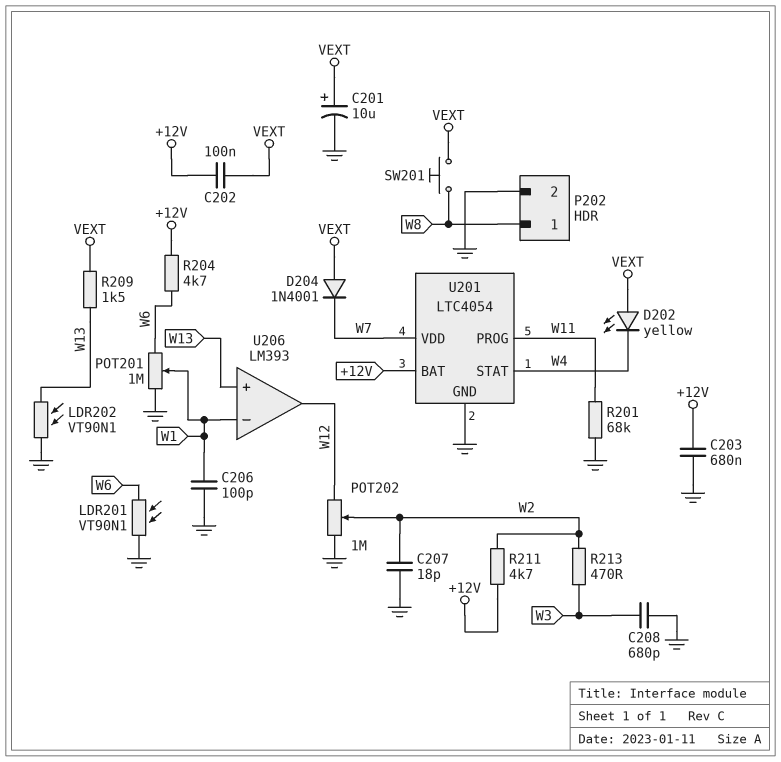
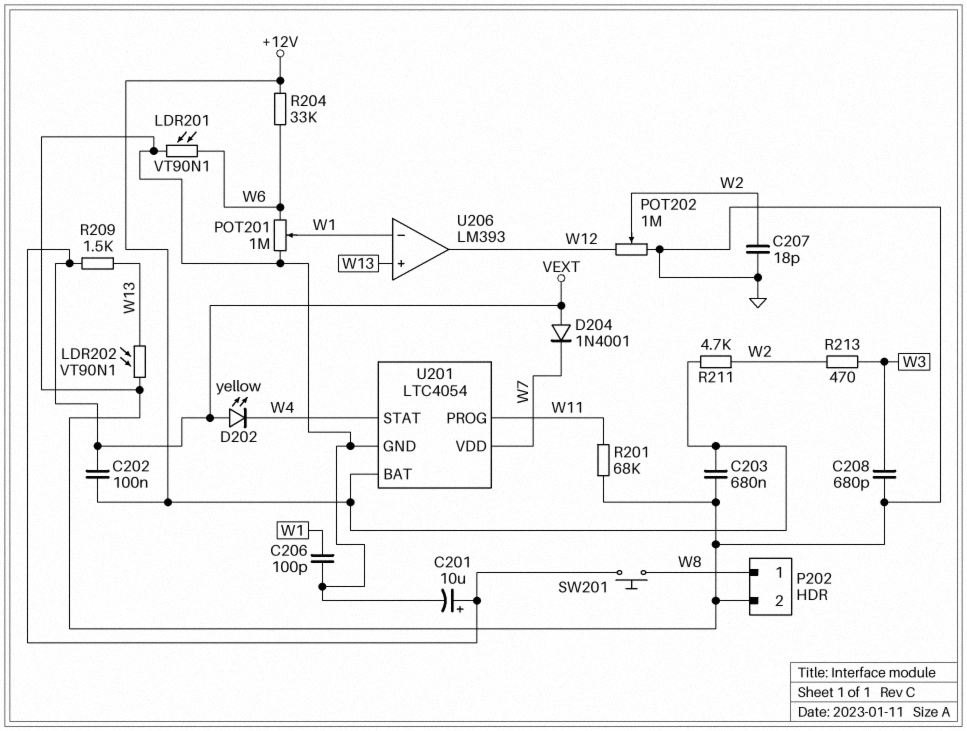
R204: 4.7k (+12V, W6) -> 33k (+12V, W6)

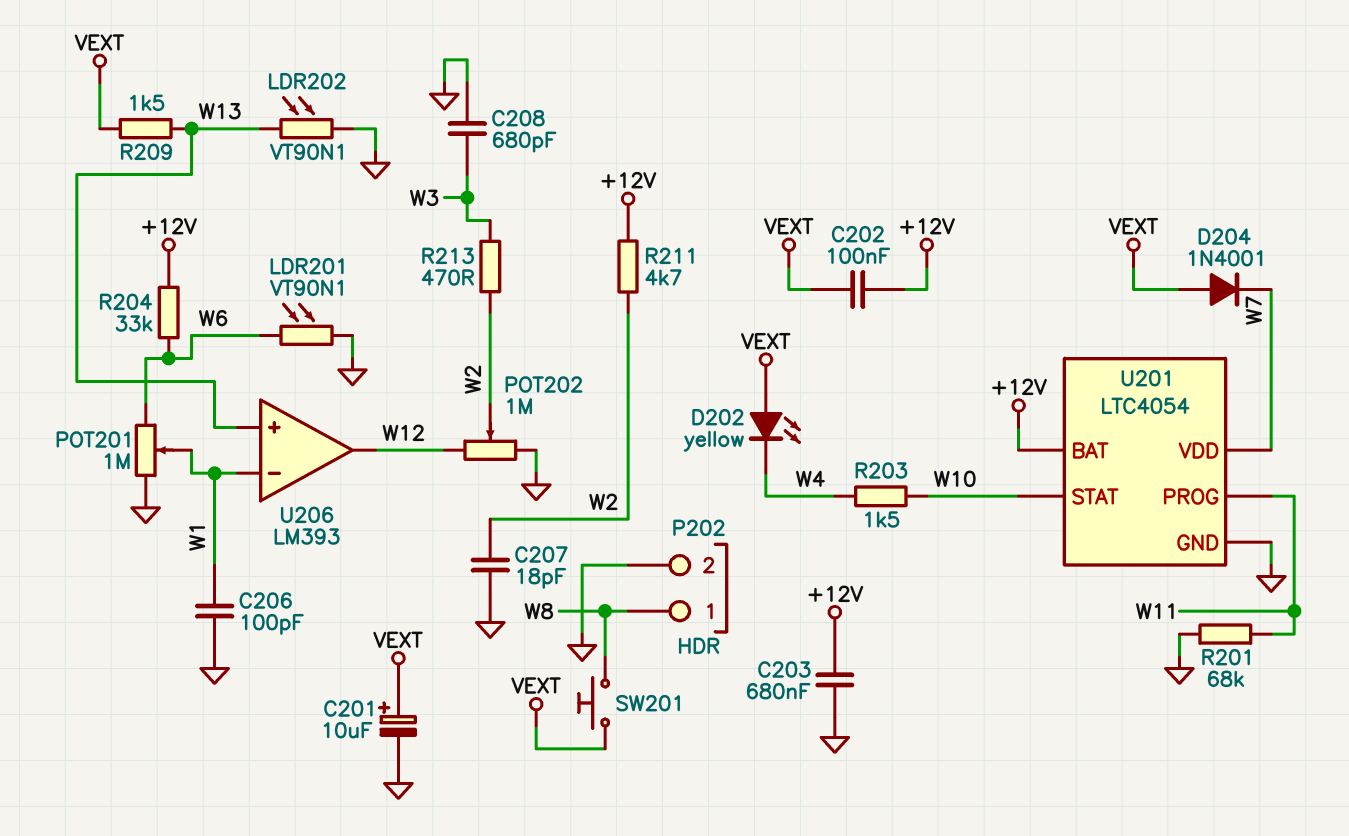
R203: none -> 1.5k (W4, W10)
U201 pin STAT: W4 -> W10

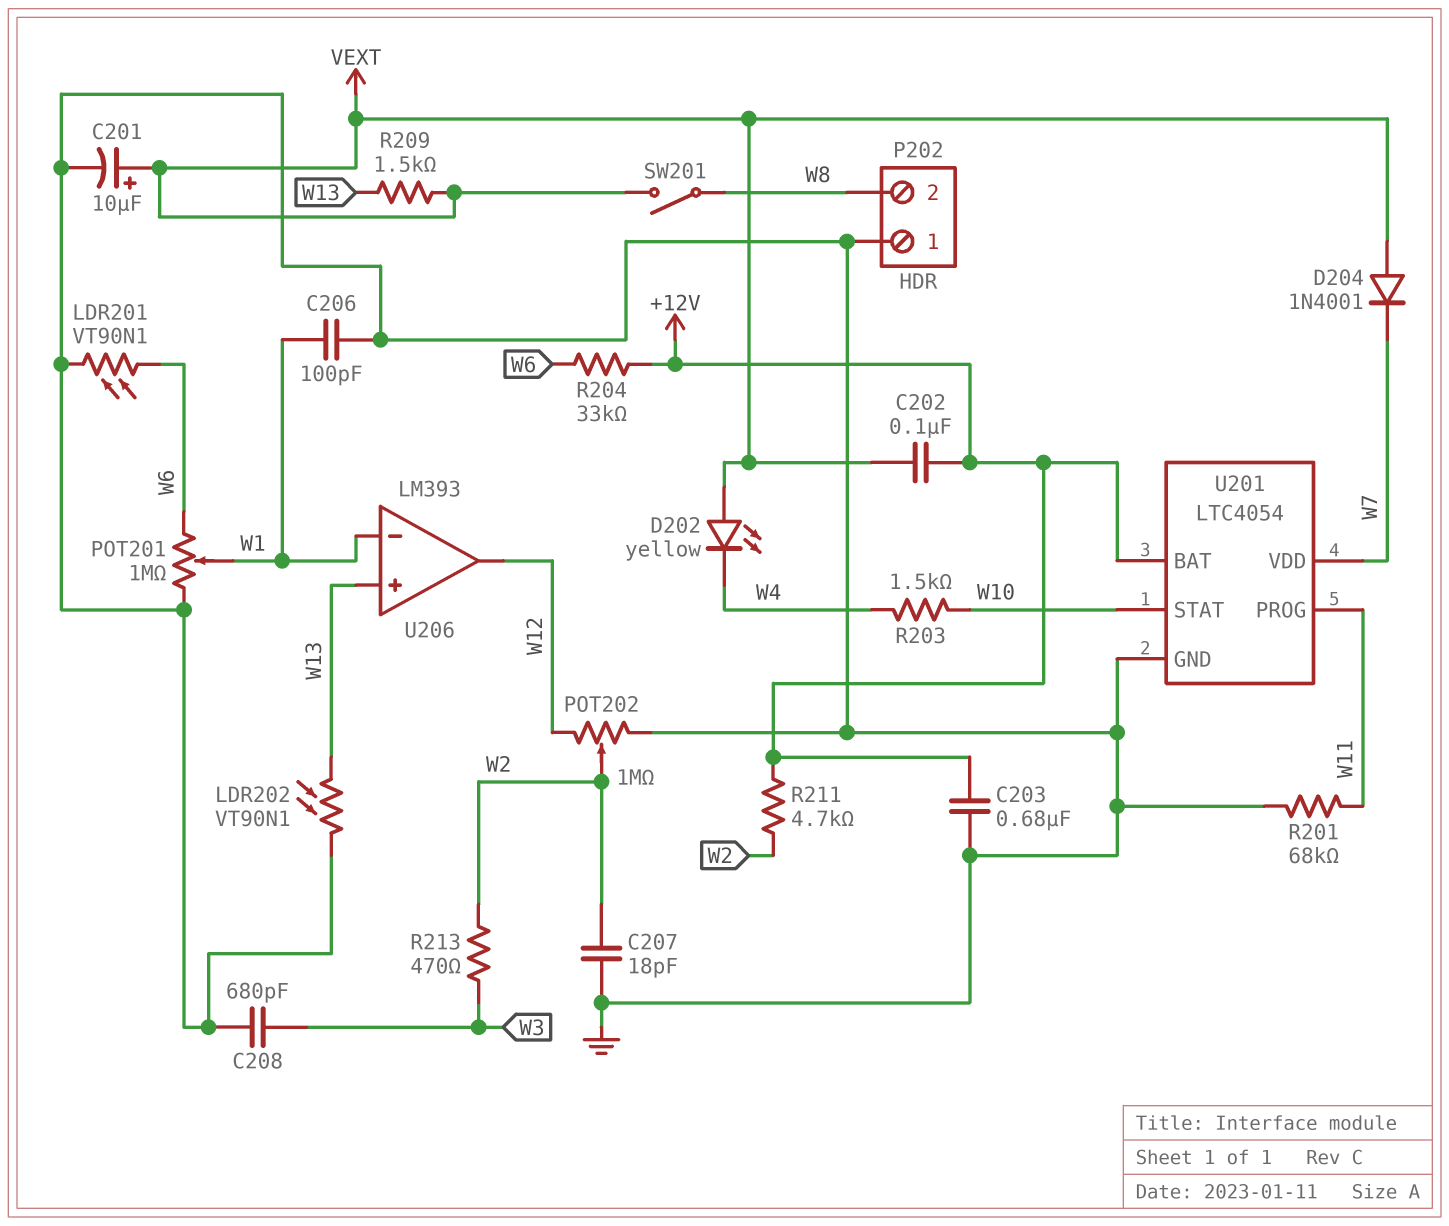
P202 pin 1: W8 -> GND
P202 pin 2: GND -> W8
SW201: button (VEXT, W8) -> switch (VEXT, W8)

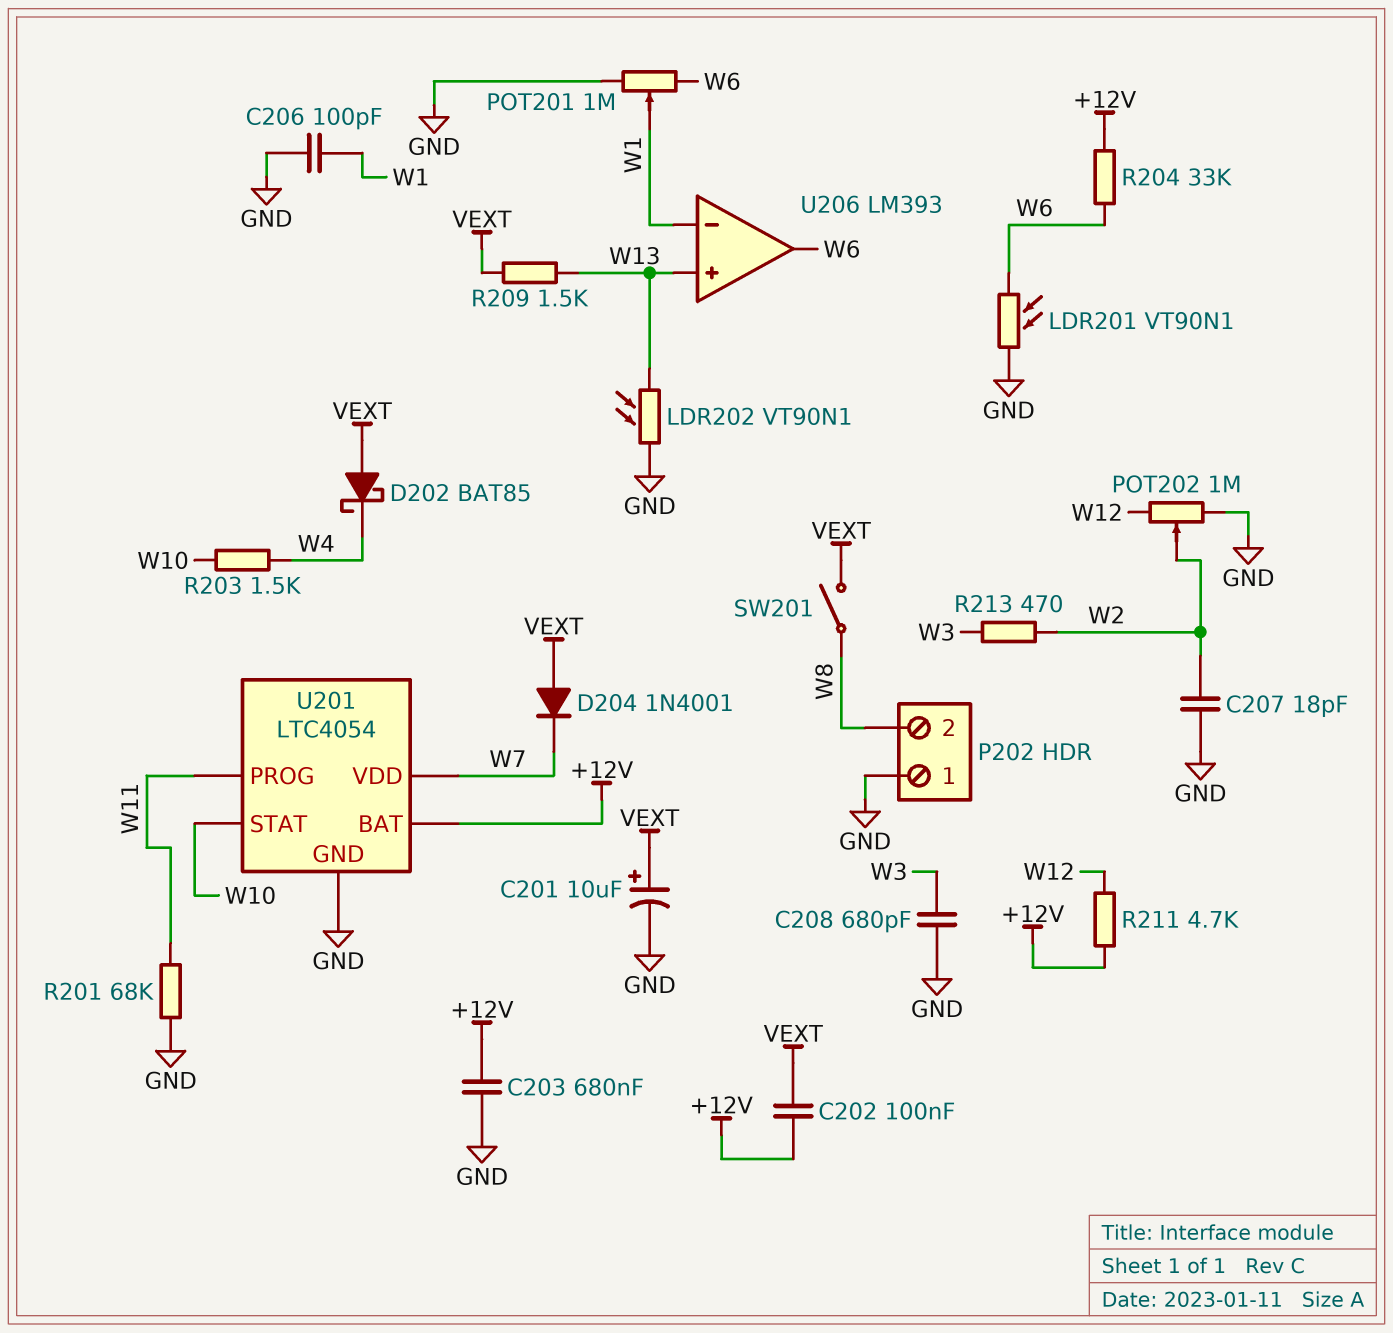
D202: LED yellow (A VEXT, K W4) -> schottky BAT85 (A VEXT, K W4)
R211: 4.7k (+12V, W2) -> 4.7k (+12V, W12)
U206 pin out: W12 -> W6

